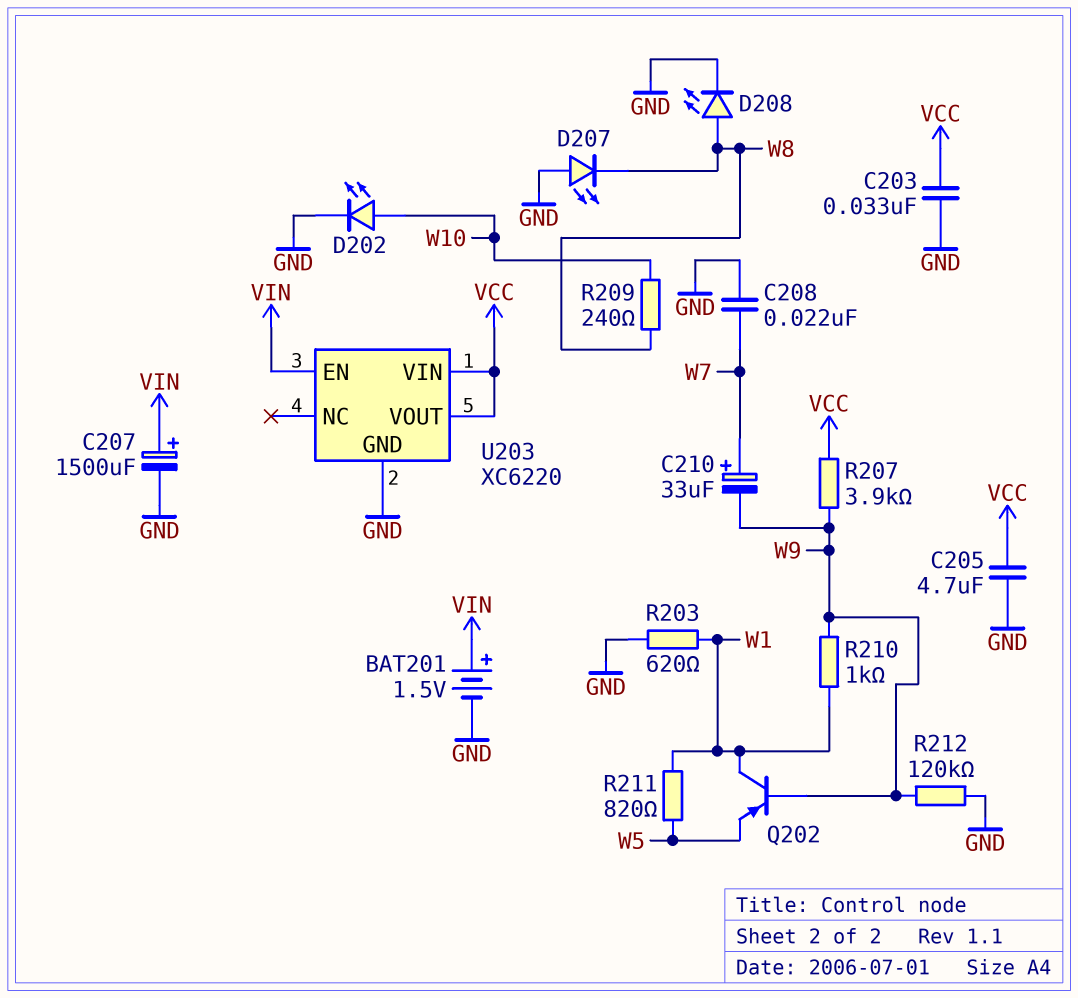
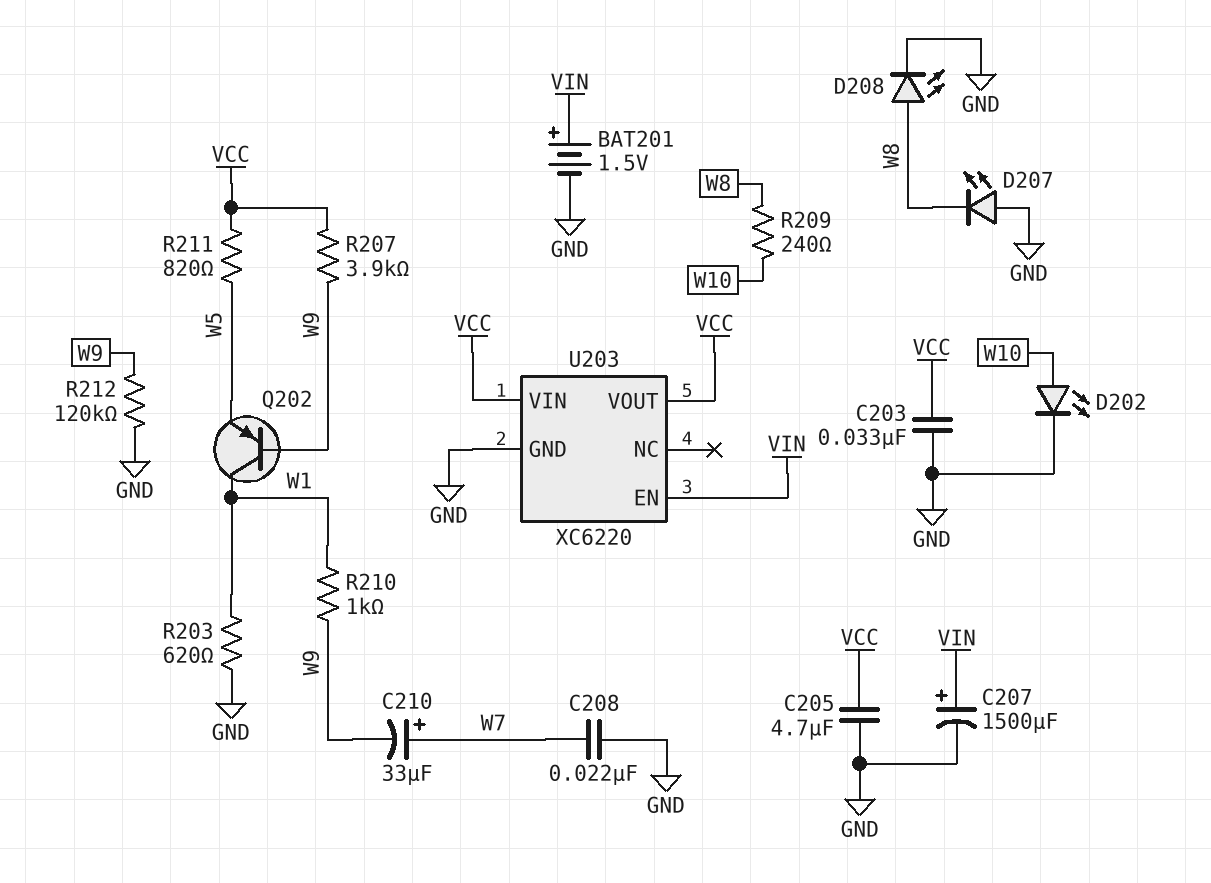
R211: 820 (W1, W5) -> 820 (VCC, W5)

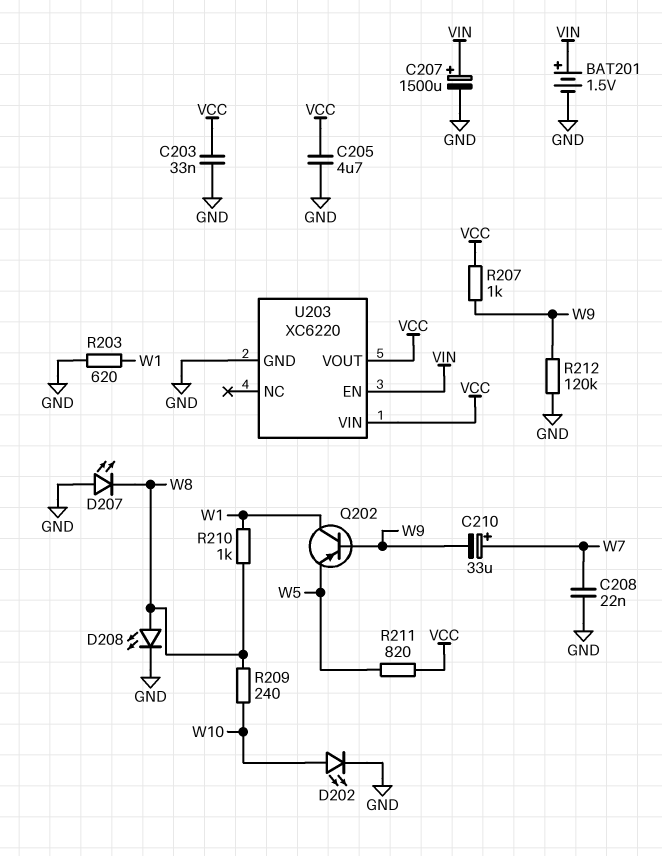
R207: 3.9k (VCC, W9) -> 1k (VCC, W9)
R210: 1k (W1, W9) -> 1k (W1, W8)

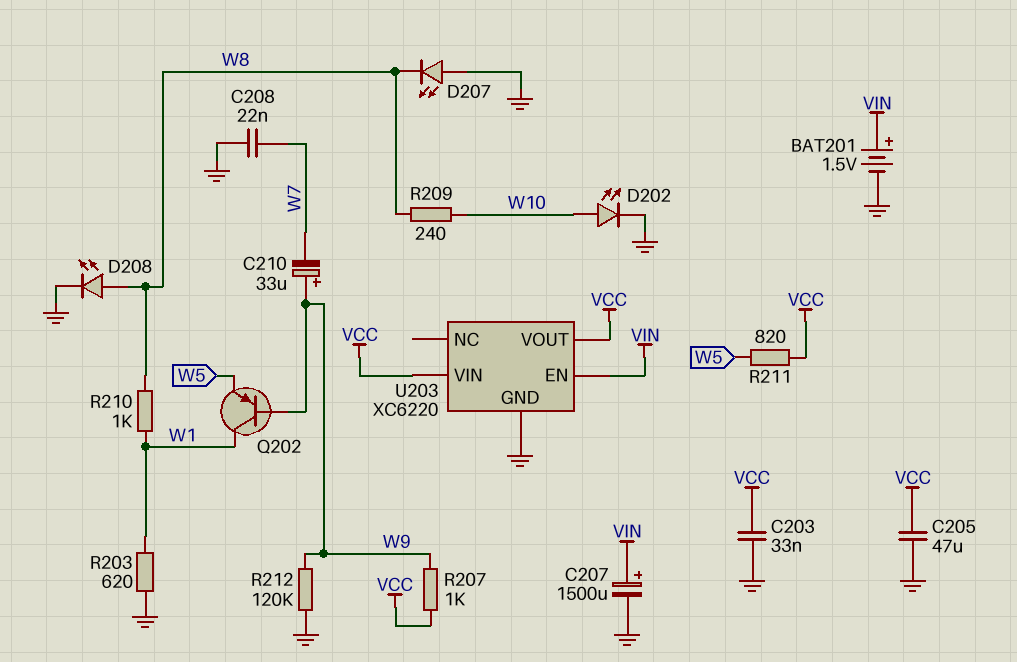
C205: 4.7uF (GND, VCC) -> 47uF (GND, VCC)
C210: 33uF (plus W7, minus W9) -> 33uF (plus W9, minus W7)

